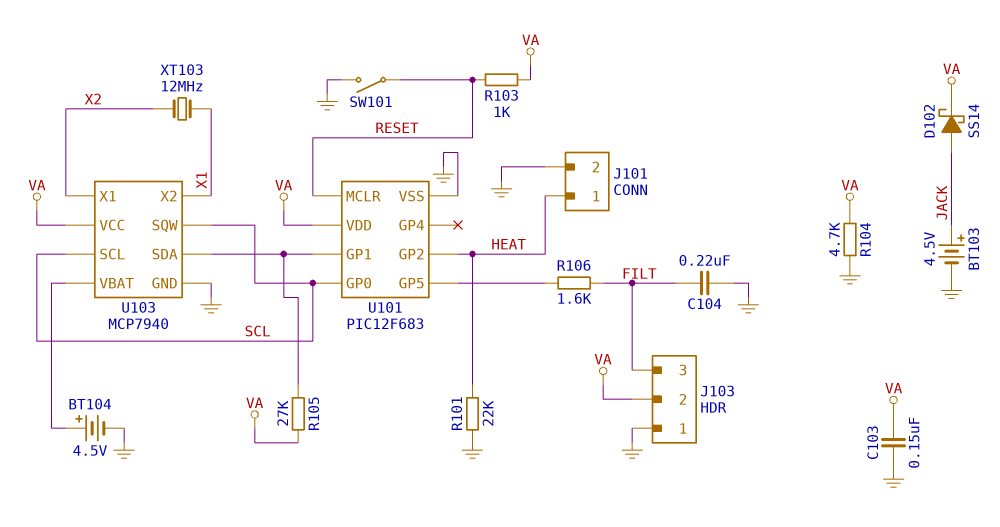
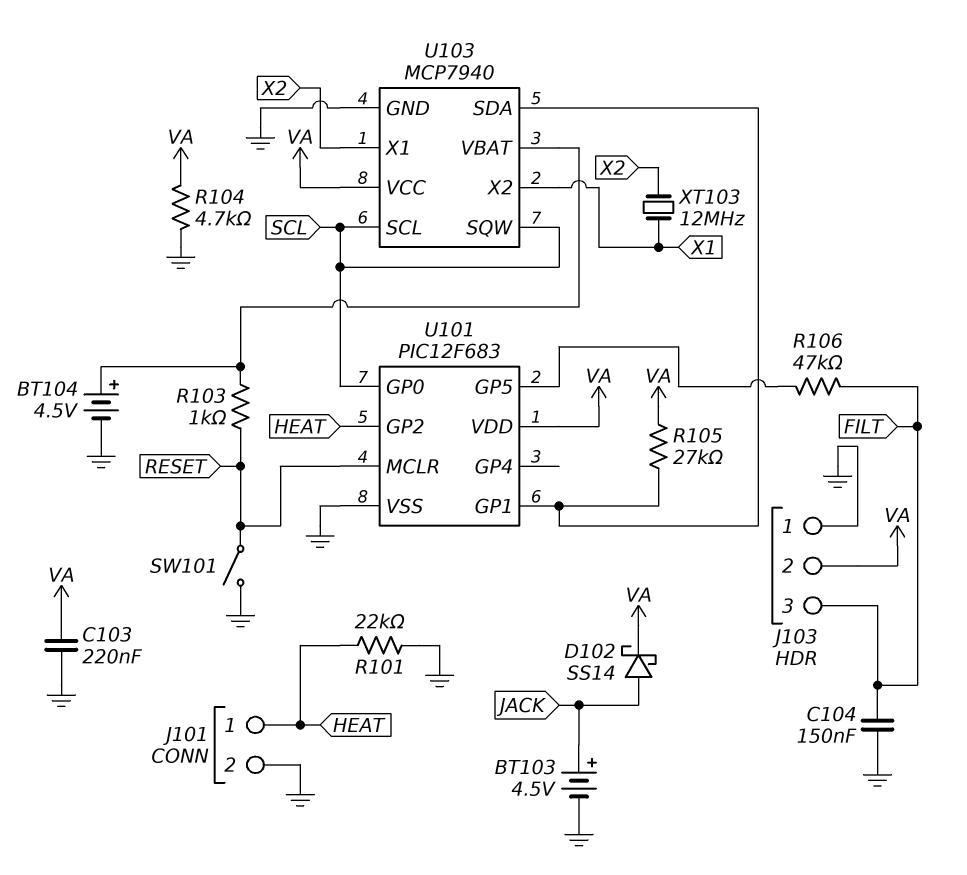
C103: 150nF (GND, VA) -> 220nF (GND, VA)
C104: 220nF (FILT, GND) -> 150nF (FILT, GND)
R103: 1k (RESET, VA) -> 1k (RESET, U103/VBAT)
R106: 1.6k (FILT, U101/GP5) -> 47k (FILT, U101/GP5)

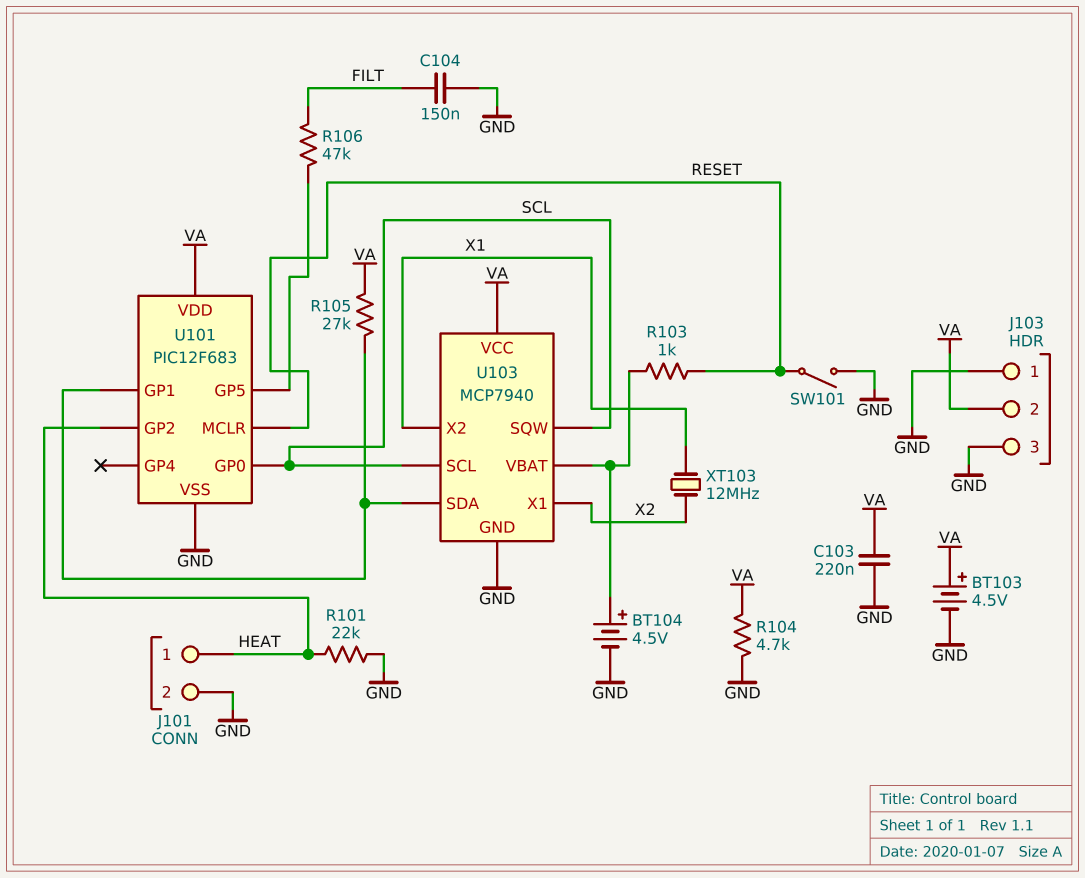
BT103: 4.5V (plus JACK, minus GND) -> 4.5V (plus VA, minus GND)
D102: schottky SS14 (A JACK, K VA) -> none
J103 pin 3: FILT -> GND

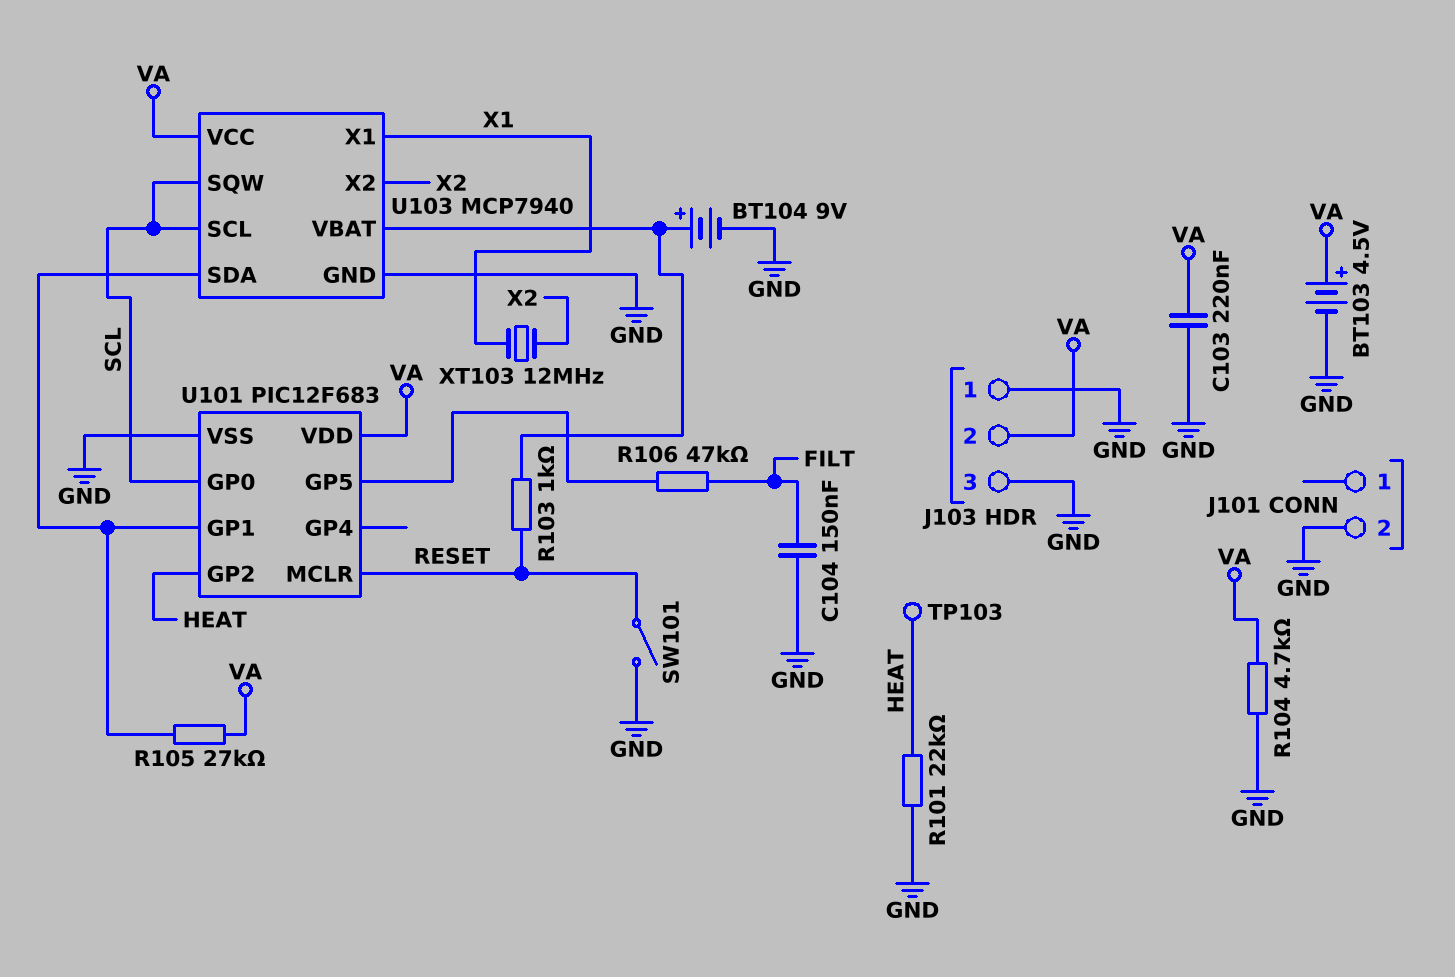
BT104: 4.5V (plus U103/VBAT, minus GND) -> 9V (plus U103/VBAT, minus GND)
J101 pin 1: HEAT -> none
TP103: none -> test point (HEAT)
U103 pin X1: X2 -> X1
U103 pin X2: X1 -> X2

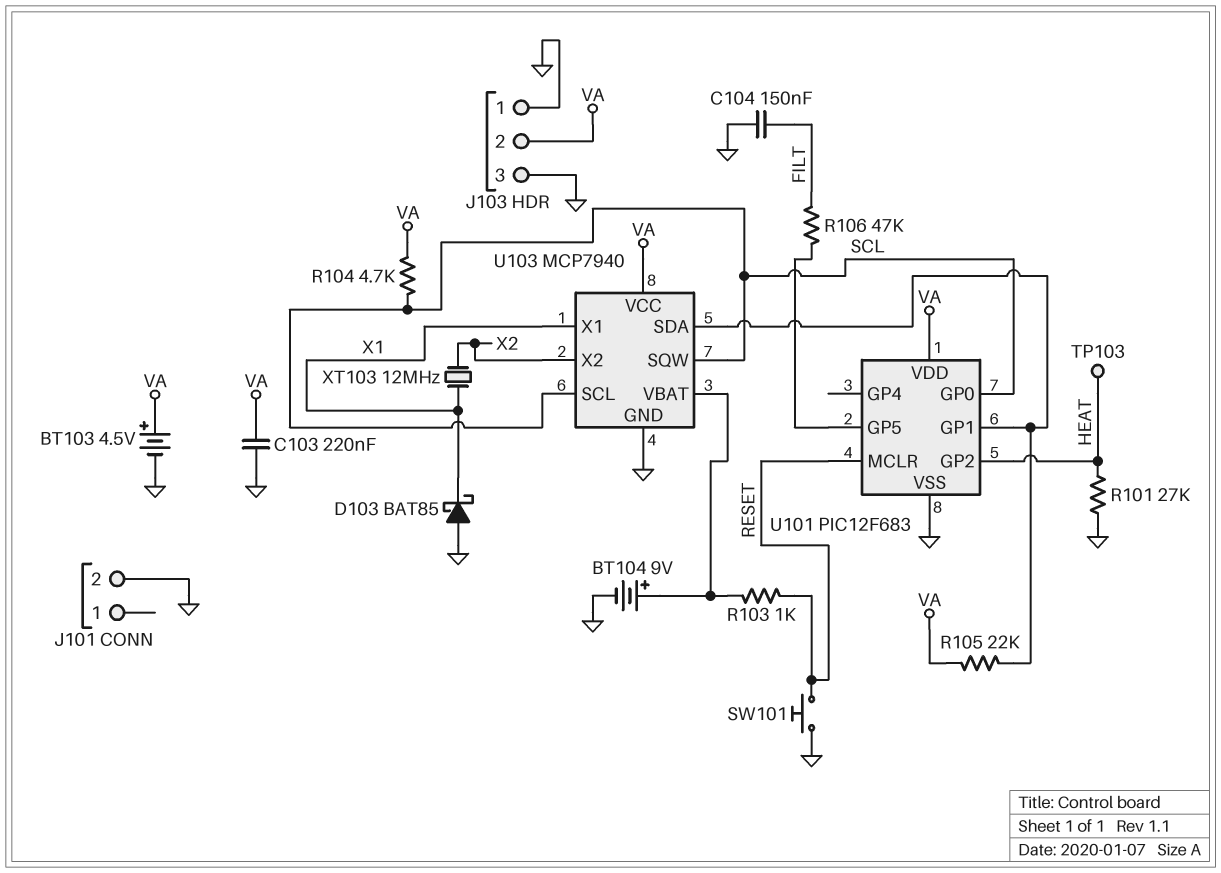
D103: none -> schottky BAT85 (A GND, K X1)
R101: 22k (GND, HEAT) -> 27k (GND, HEAT)
R104: 4.7k (GND, VA) -> 4.7k (SCL, VA)
R105: 27k (U101/GP1, VA) -> 22k (U101/GP1, VA)
SW101: switch (GND, RESET) -> button (GND, RESET)

